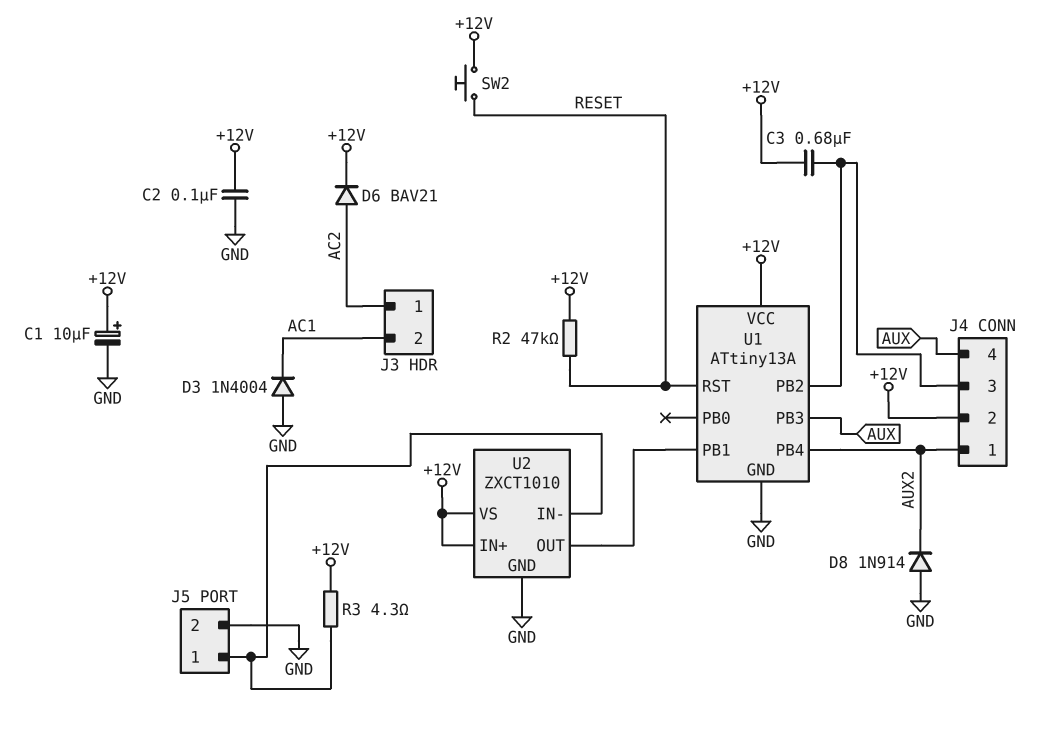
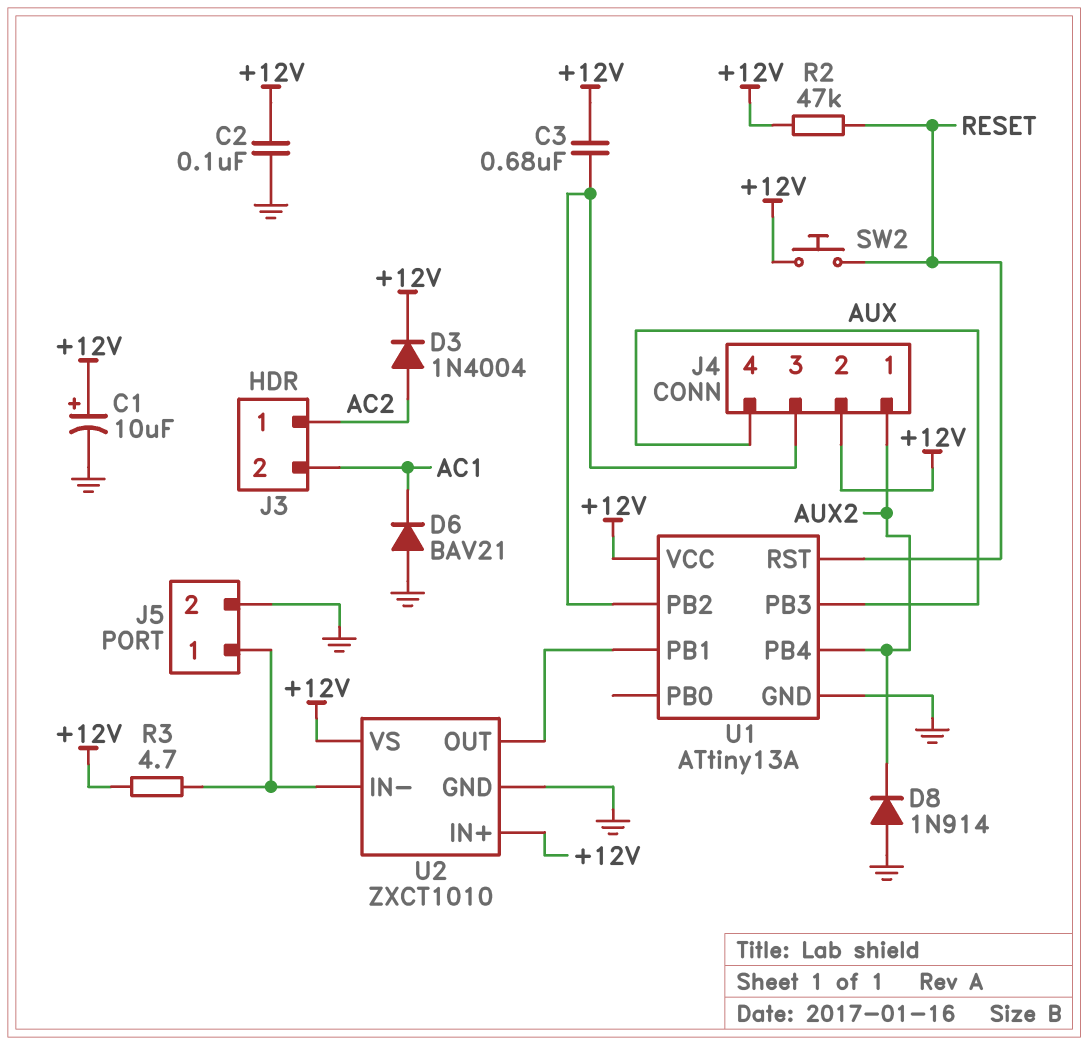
D3: diode 1N4004 (A GND, K AC1) -> diode 1N4004 (A AC2, K +12V)
D6: diode BAV21 (A AC2, K +12V) -> diode BAV21 (A GND, K AC1)
R3: 4.3 (+12V, J5/1) -> 4.7 (+12V, J5/1)

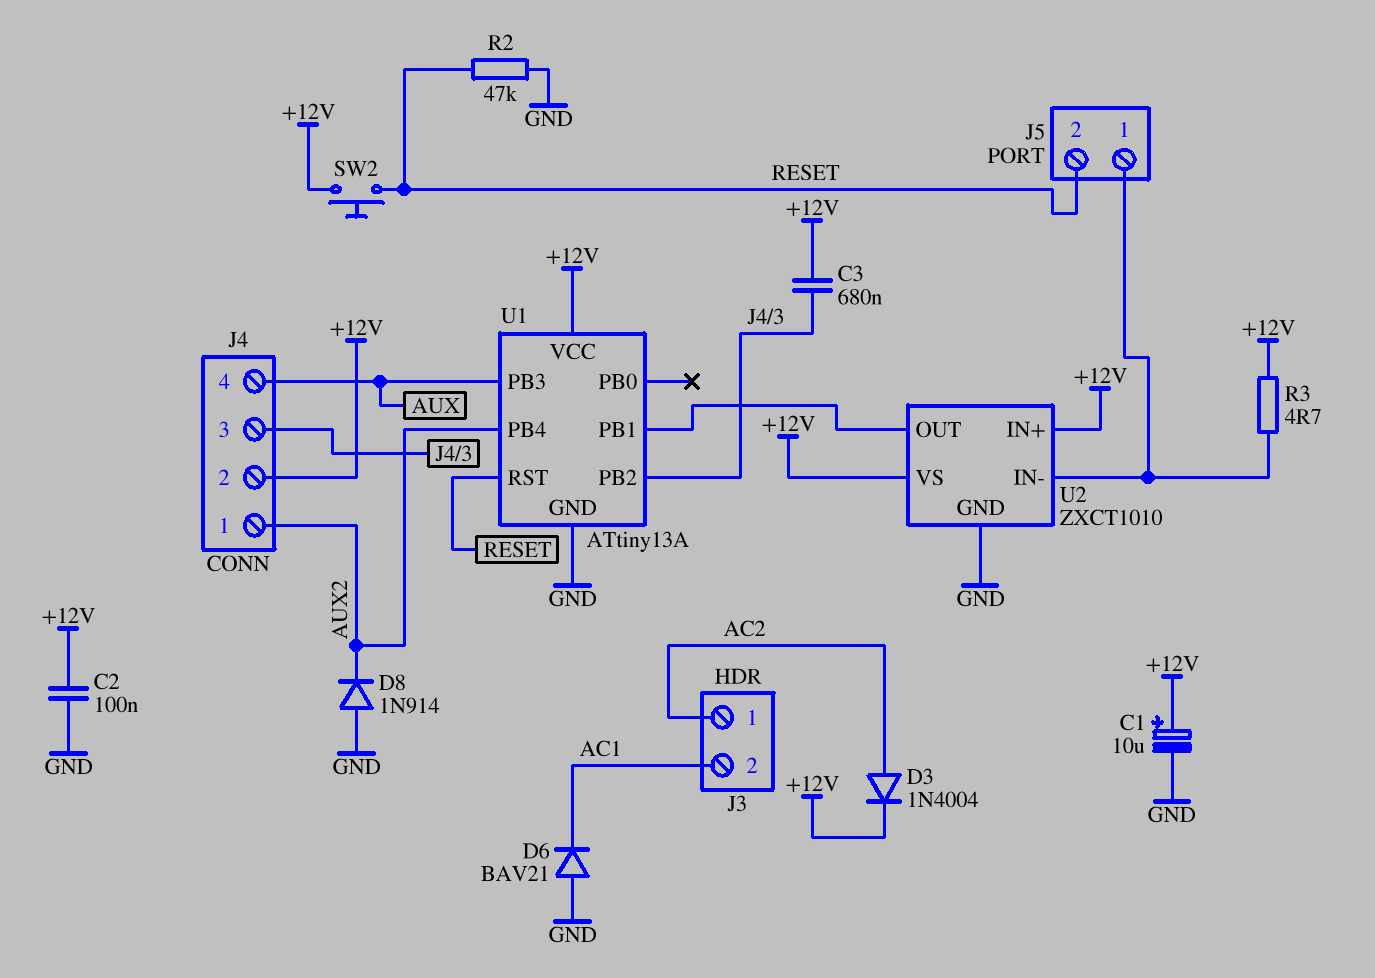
J5 pin 2: GND -> RESET
R2: 47k (+12V, RESET) -> 47k (GND, RESET)

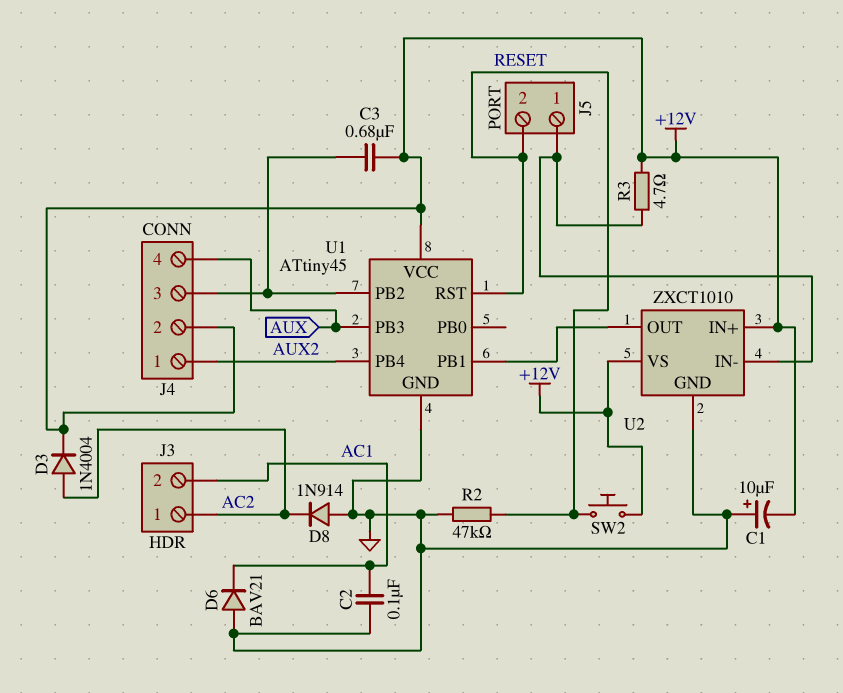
C1: 10uF (plus +12V, minus GND) -> 10uF (plus GND, minus +12V)
C2: 100nF (+12V, GND) -> 100nF (AC1, GND)
D8: diode 1N914 (A GND, K AUX2) -> diode 1N914 (A GND, K AC2)
U1: ATtiny13A -> ATtiny45

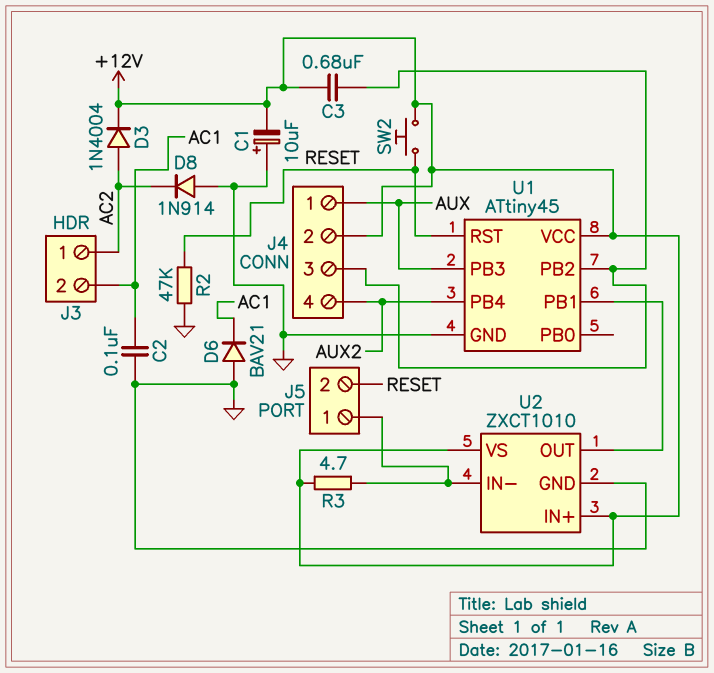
J4 pin 1: AUX2 -> AUX
J4 pin 4: AUX -> AUX2

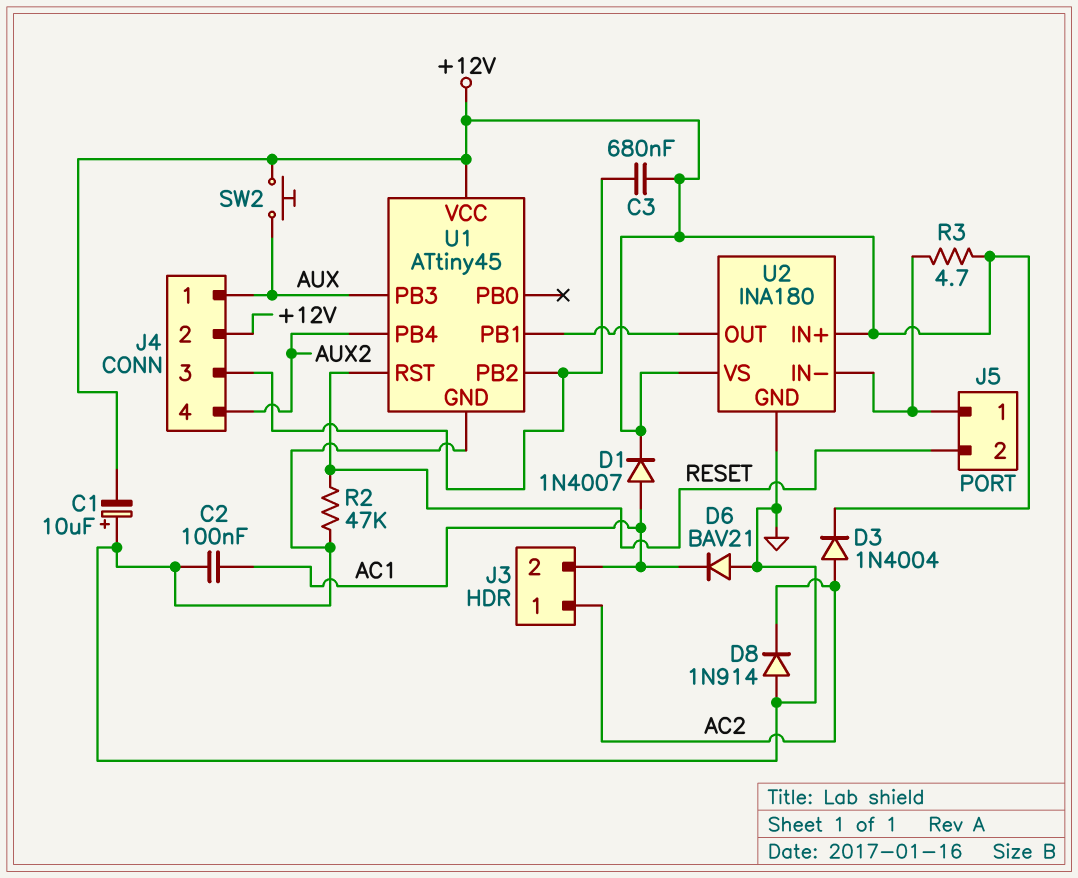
D1: none -> diode 1N4007 (A AC1, K +12V)
SW2: button (+12V, RESET) -> button (+12V, AUX)
U2: ZXCT1010 -> INA180

